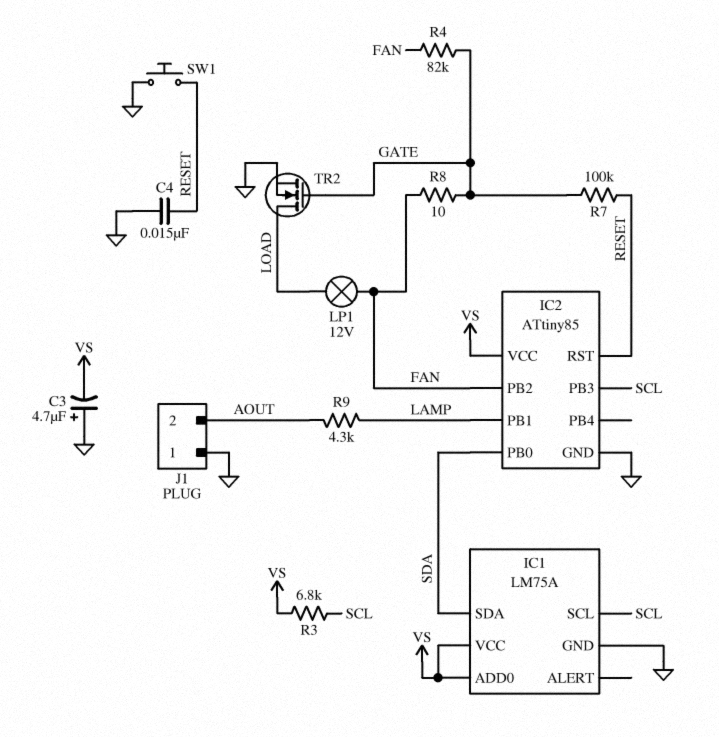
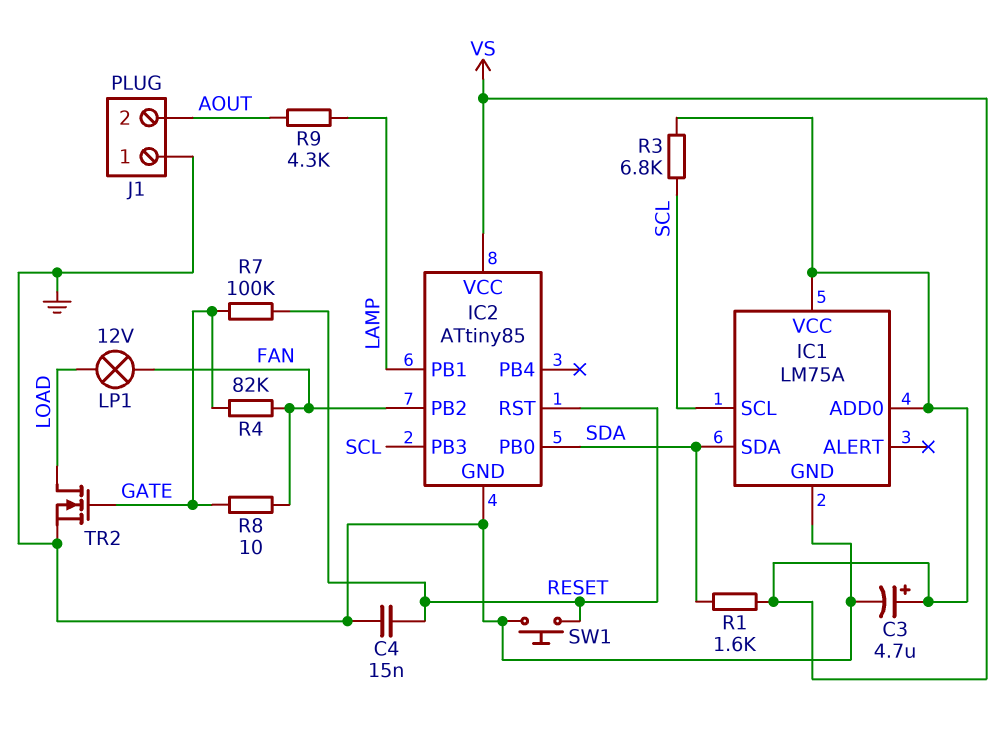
C3: 4.7uF (plus GND, minus VS) -> 4.7uF (plus VS, minus GND)
R1: none -> 1.6k (SDA, VS)

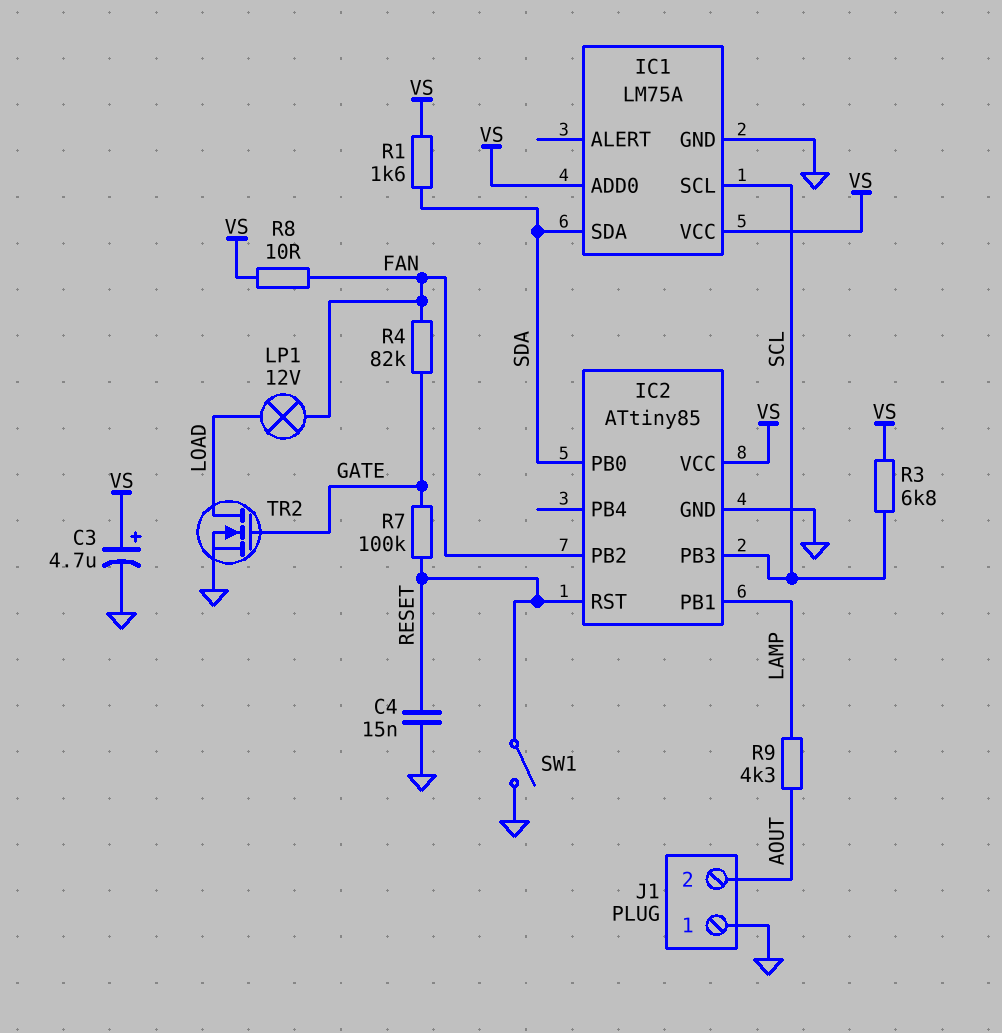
R8: 10 (FAN, GATE) -> 10 (FAN, VS)
SW1: button (GND, RESET) -> switch (GND, RESET)

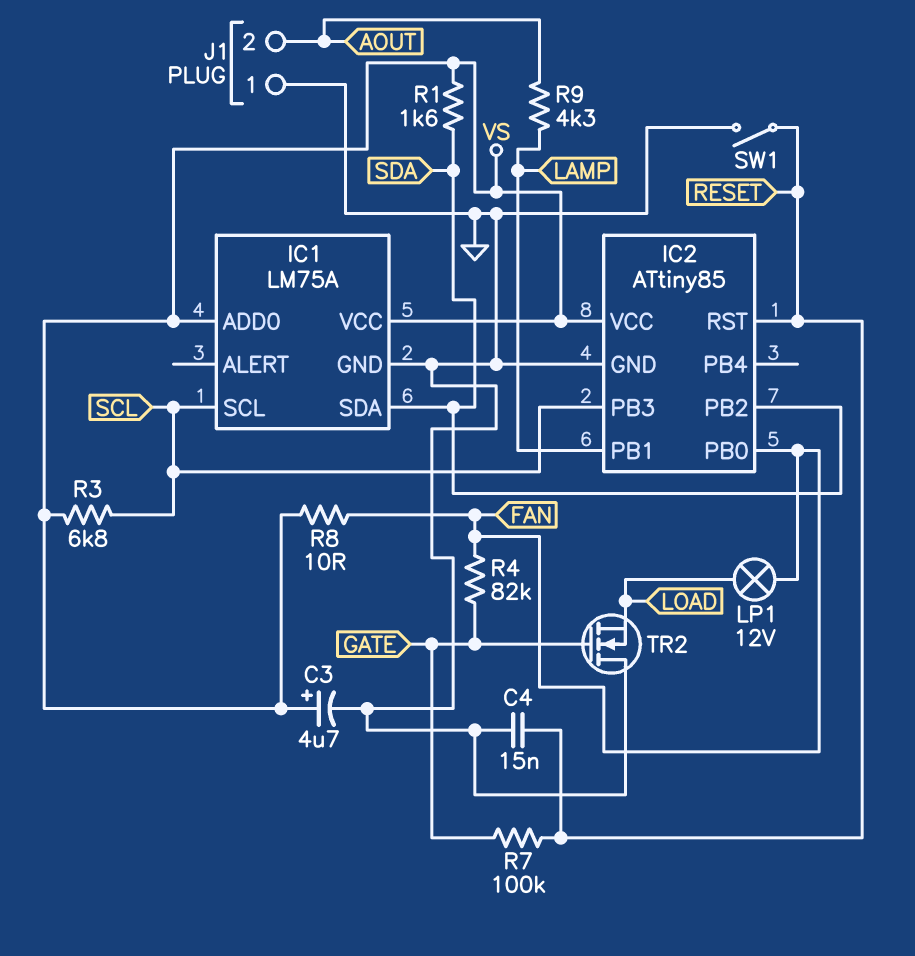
IC2 pin PB0: SDA -> FAN
IC2 pin PB2: FAN -> SDA
TR2: NMOS (G GATE, D LOAD, S GND) -> NMOS (G GATE, D GND, S LOAD)

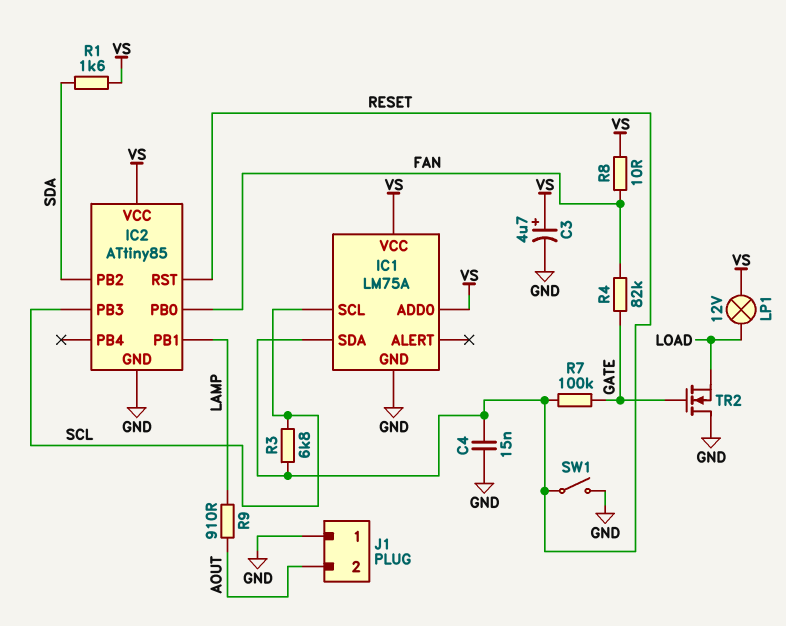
IC1 pin SDA: SDA -> RESET
LP1: lamp 12V (FAN, LOAD) -> lamp 12V (LOAD, VS)
R3: 6.8k (SCL, VS) -> 6.8k (RESET, SCL)
R9: 4.3k (AOUT, LAMP) -> 910 (AOUT, LAMP)

